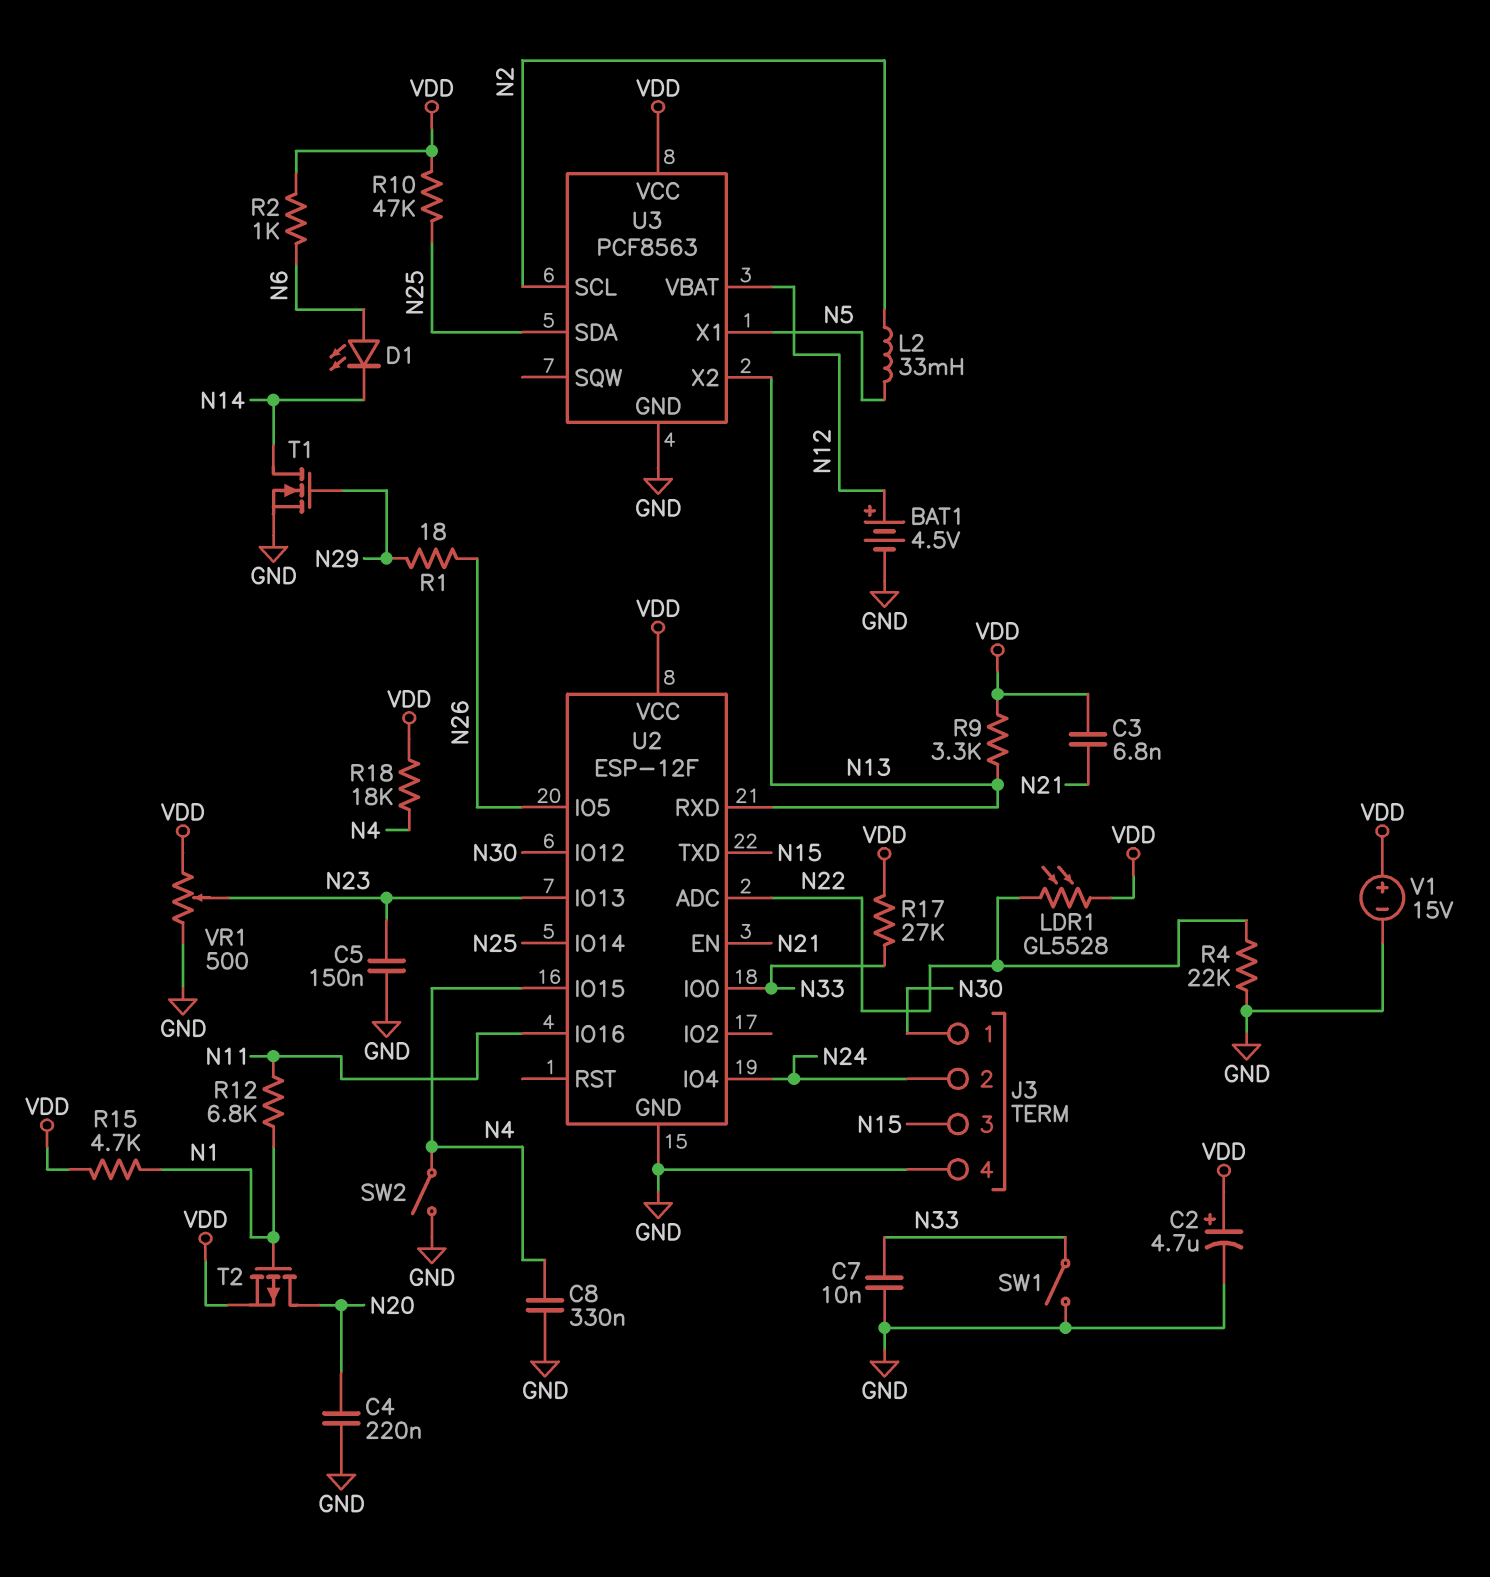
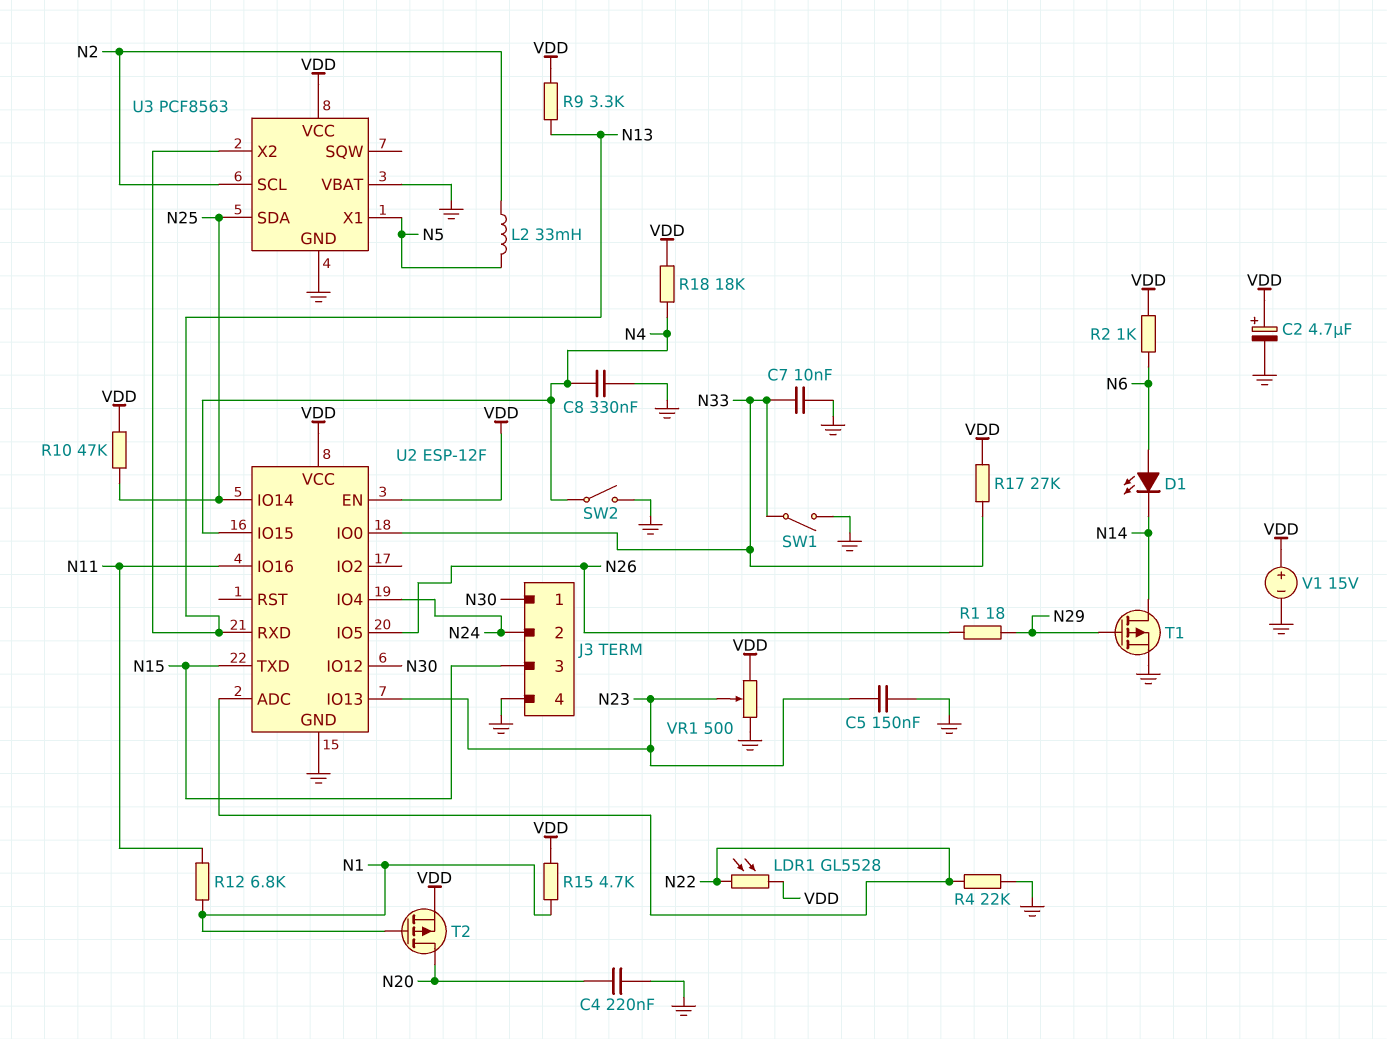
BAT1: 4.5V (plus N12, minus GND) -> none
C3: 6.8nF (N21, VDD) -> none
T1: NMOS (G N29, D N14, S GND) -> PMOS (G N29, D N14, S GND)
U2 pin EN: N21 -> VDD
U3 pin VBAT: N12 -> GND

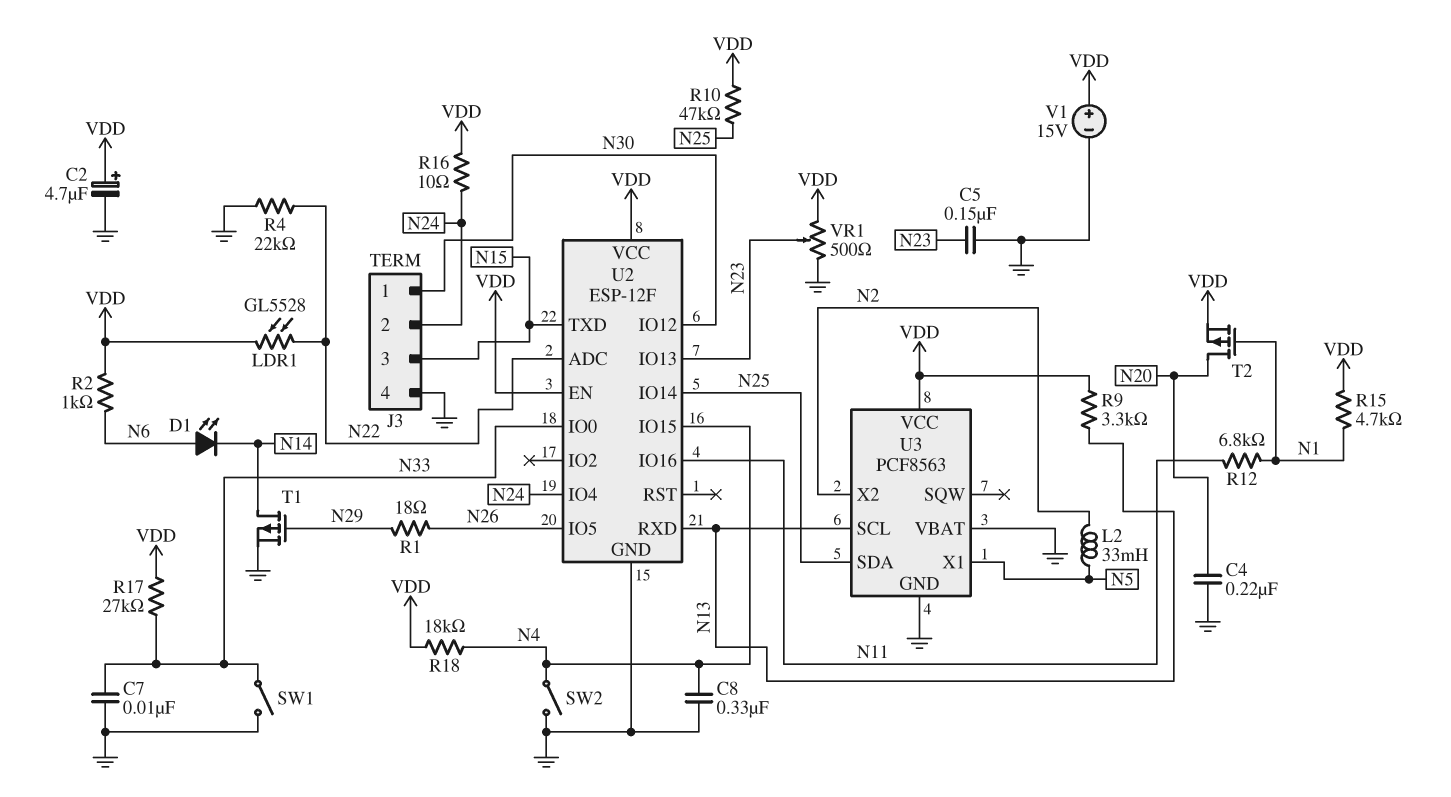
R16: none -> 10 (N24, VDD)
U3 pin SCL: N2 -> N13
U3 pin X2: N13 -> N2

